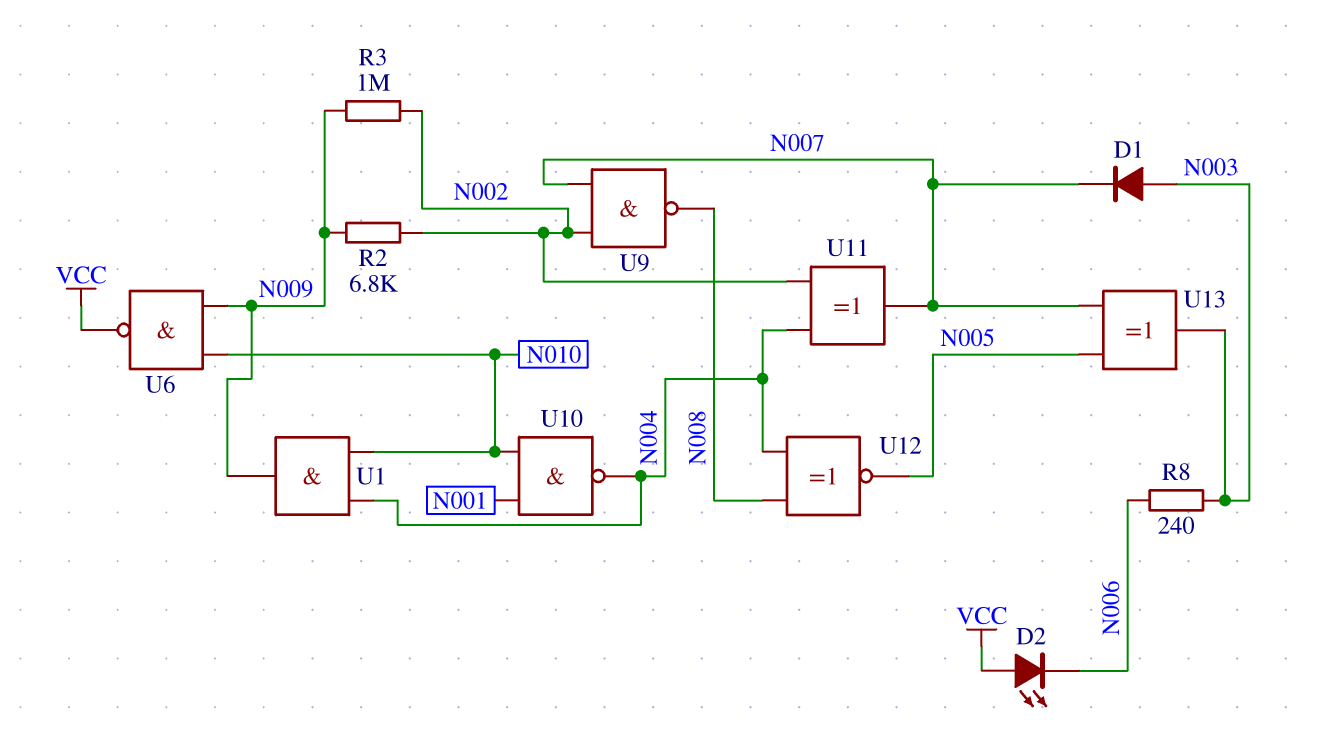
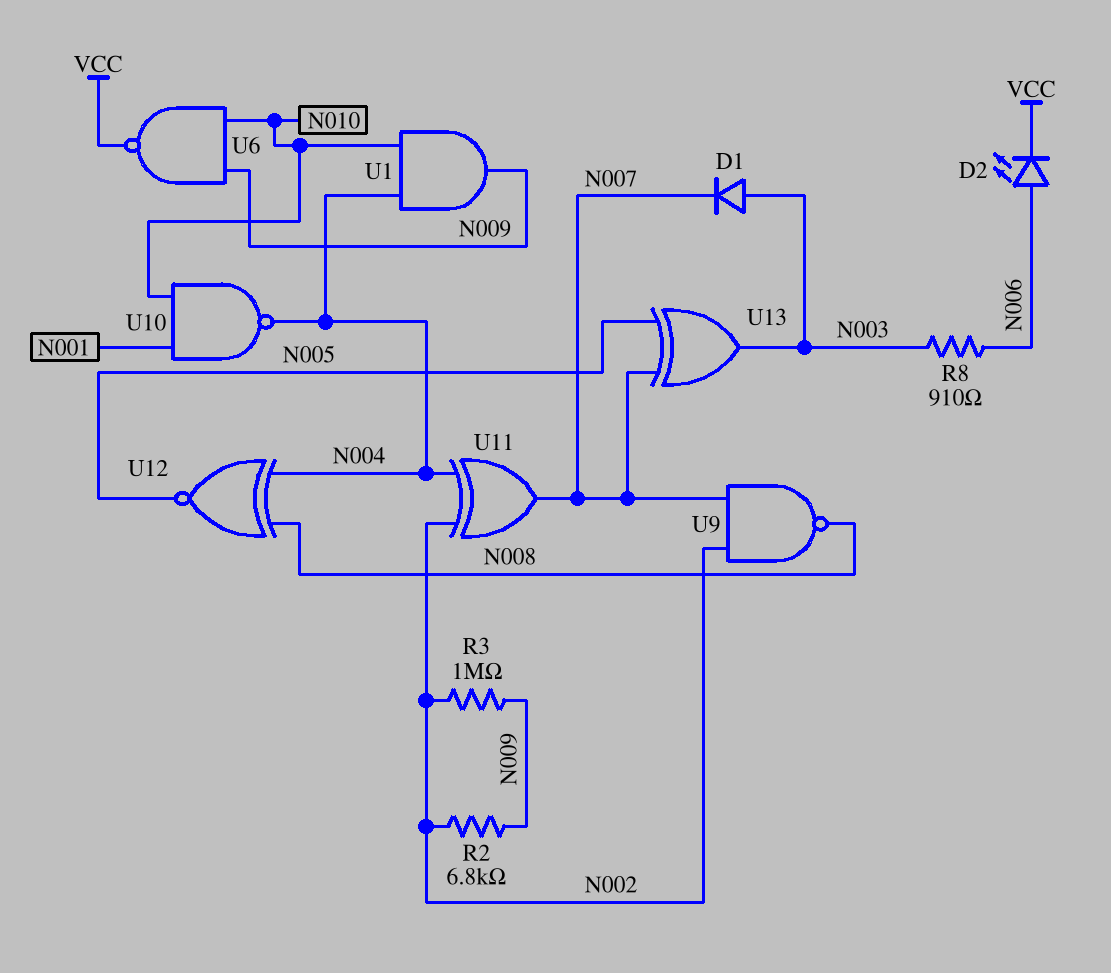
D2: LED (A VCC, K N006) -> LED (A N006, K VCC)
R8: 240 (N003, N006) -> 910 (N003, N006)

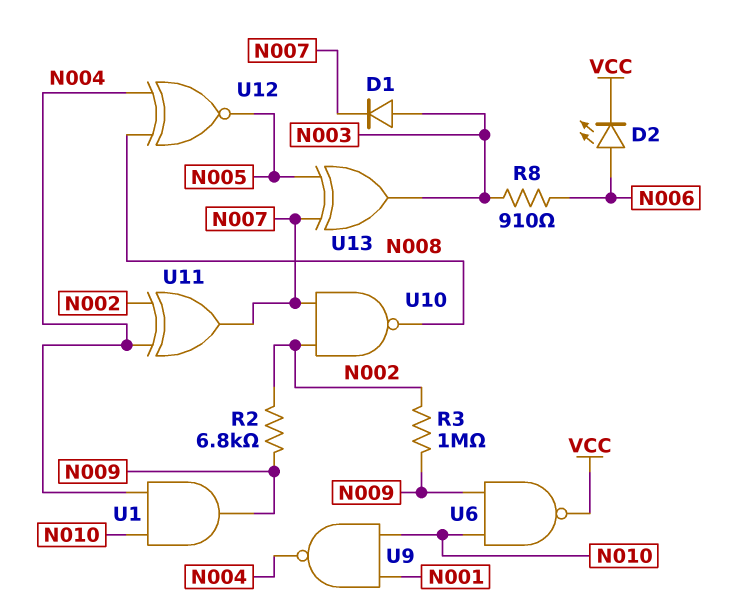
U9: NAND (in N002, in N007, out N008) -> NAND (in N001, in N010, out N004)
U10: NAND (in N001, in N010, out N004) -> NAND (in N002, in N007, out N008)

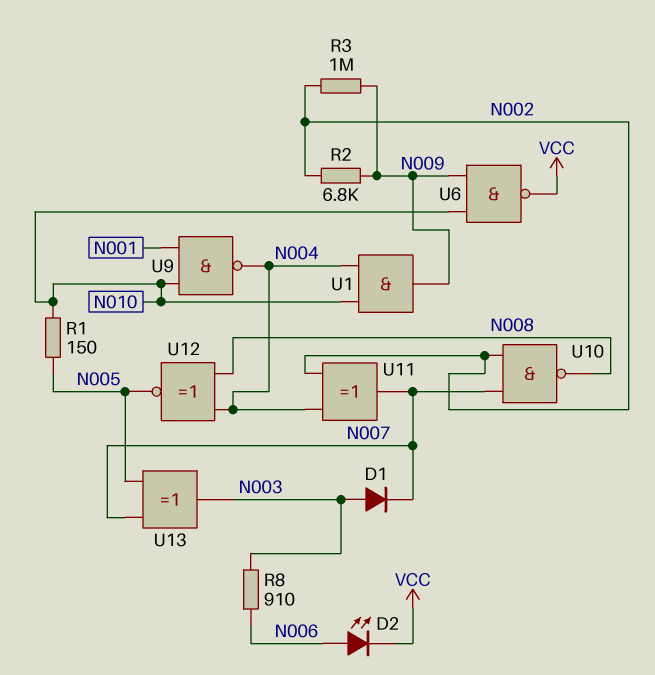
R1: none -> 150 (N005, N010)

